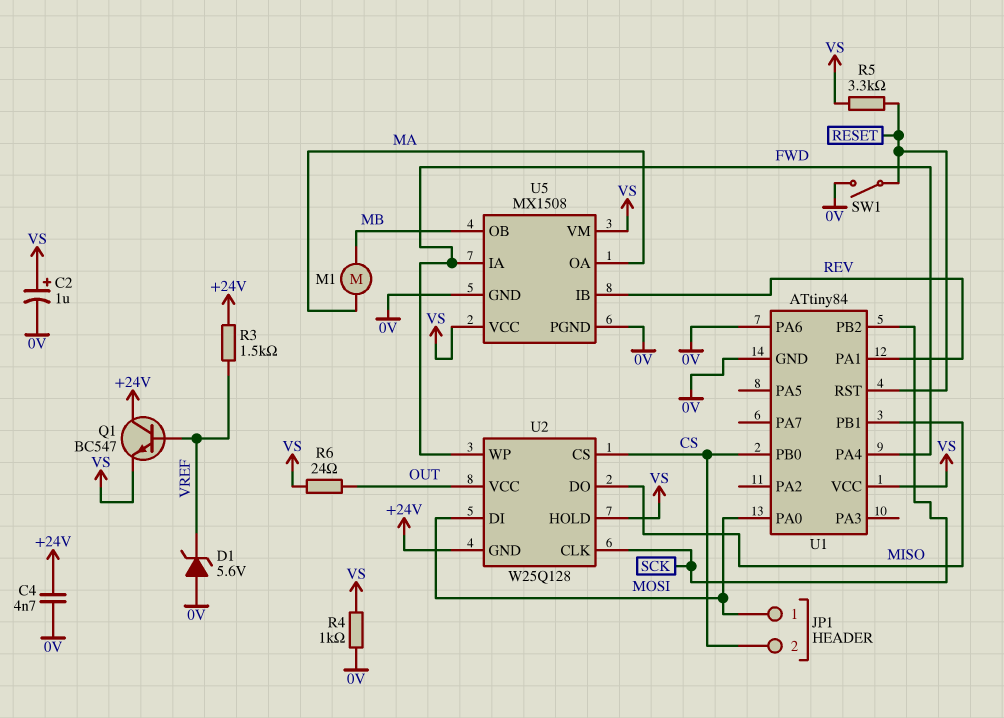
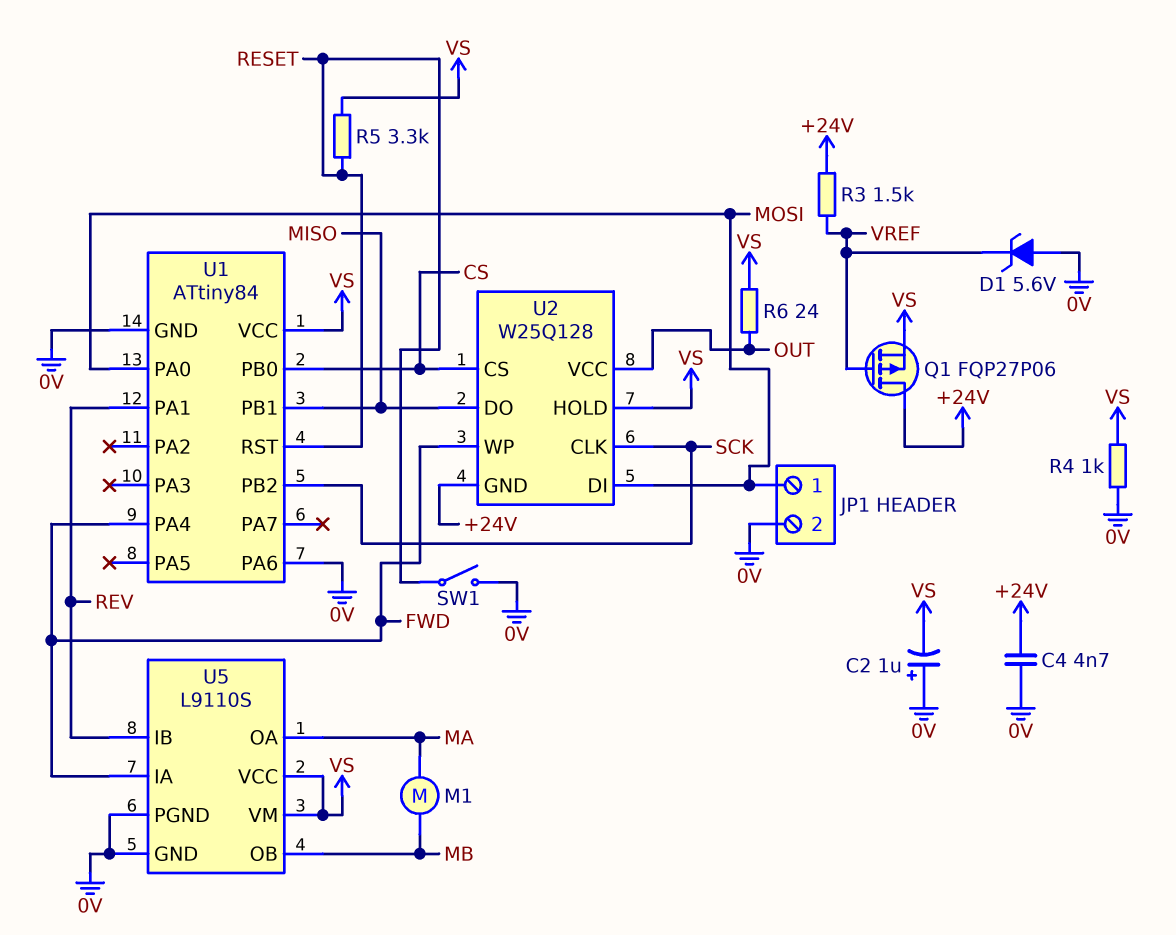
C2: 1uF (plus VS, minus 0V) -> 1uF (plus 0V, minus VS)
JP1 pin 2: CS -> 0V
Q1: NPN BC547 (B VREF, C +24V, E VS) -> PMOS FQP27P06 (G VREF, D +24V, S VS)
U5: MX1508 -> L9110S

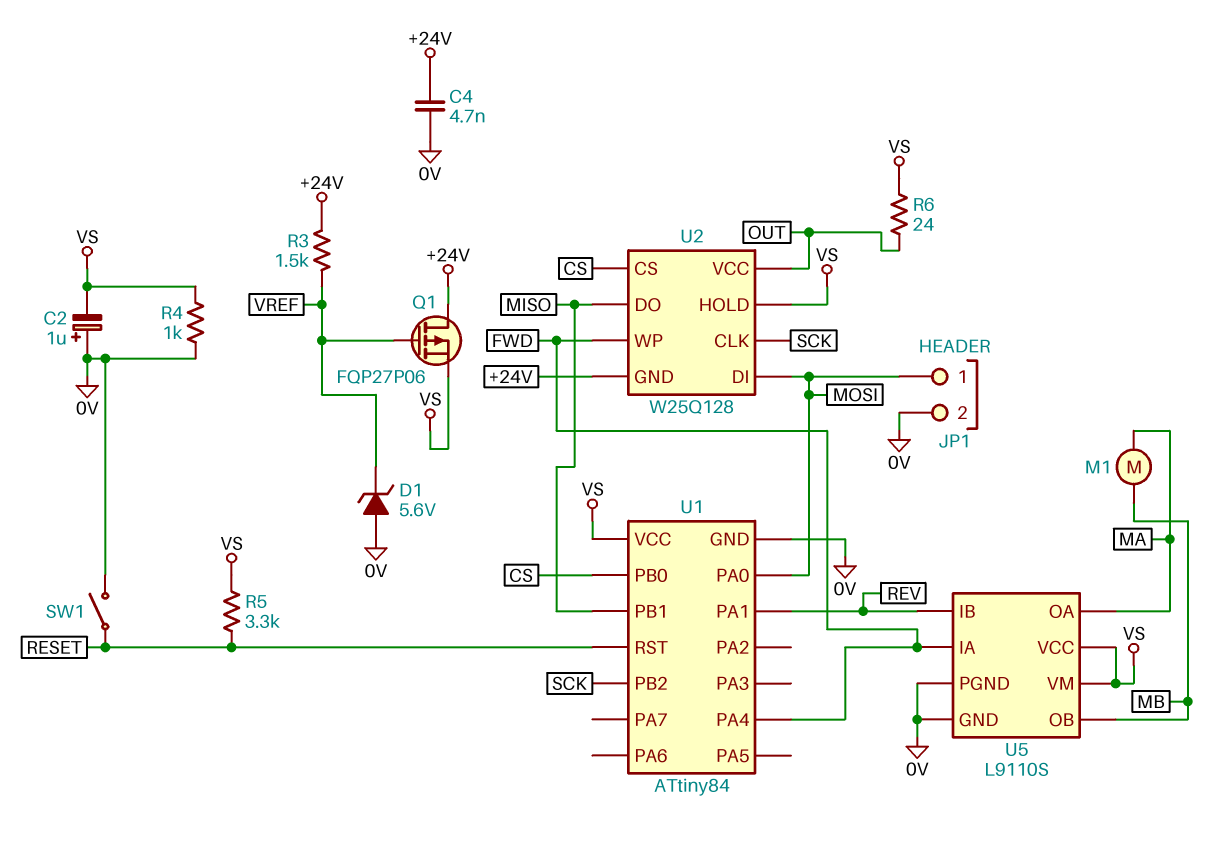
U1 pin PA6: 0V -> none

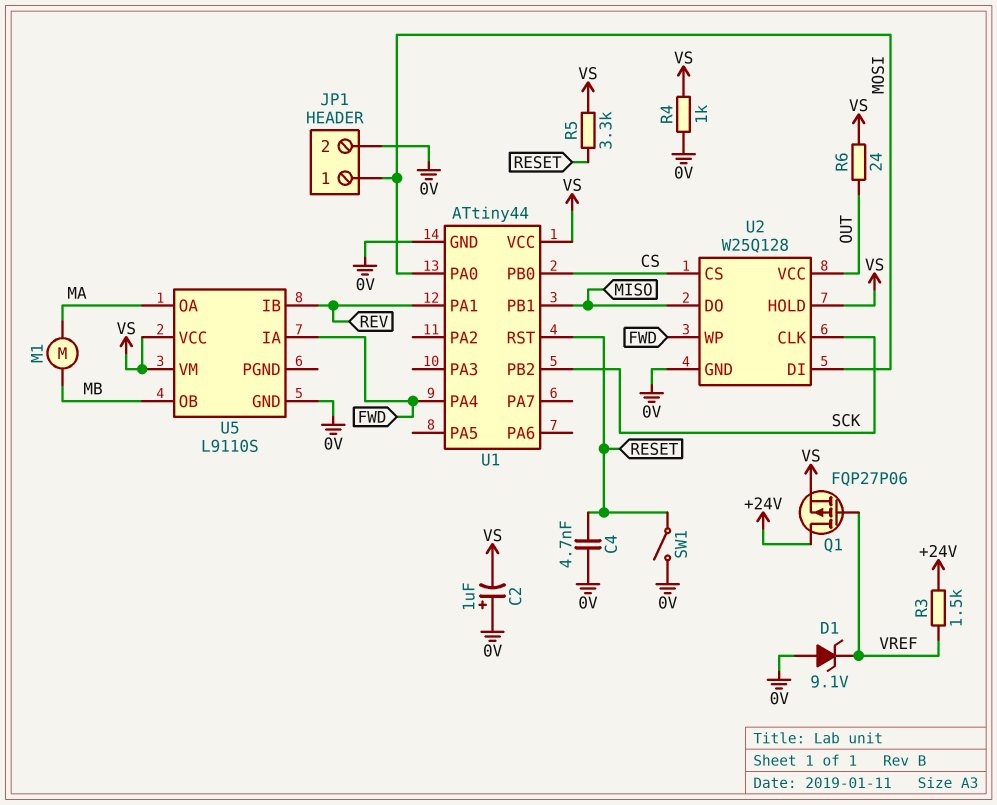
C4: 4.7nF (+24V, 0V) -> 4.7nF (0V, RESET)
D1: zener 5.6V (A 0V, K VREF) -> zener 9.1V (A 0V, K VREF)
U1: ATtiny84 -> ATtiny44
U2 pin GND: +24V -> 0V
U5 pin PGND: 0V -> none

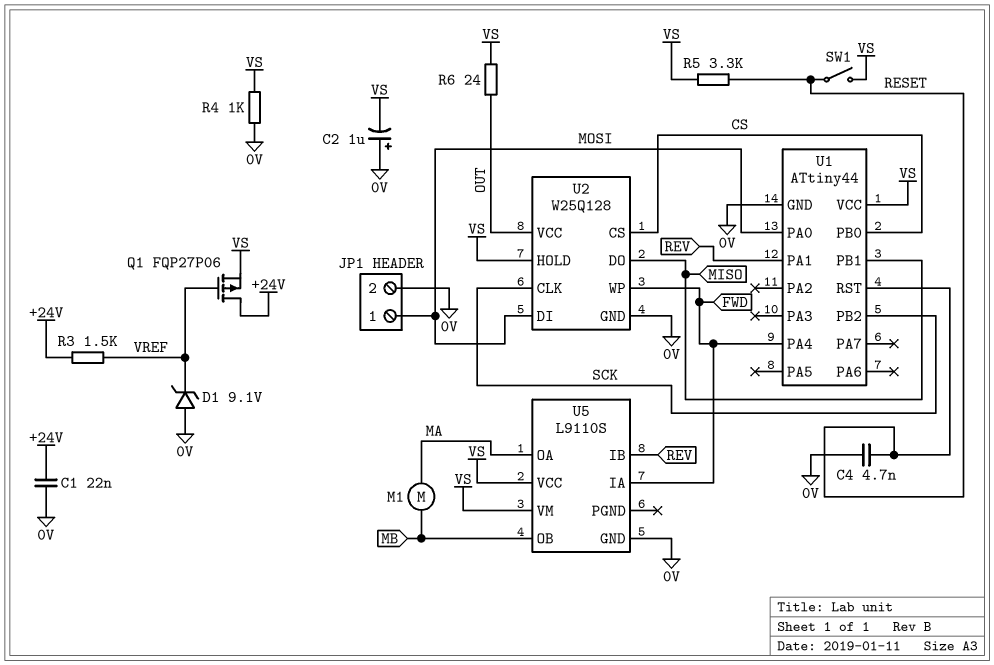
C1: none -> 22nF (+24V, 0V)
SW1: switch (0V, RESET) -> switch (RESET, VS)

